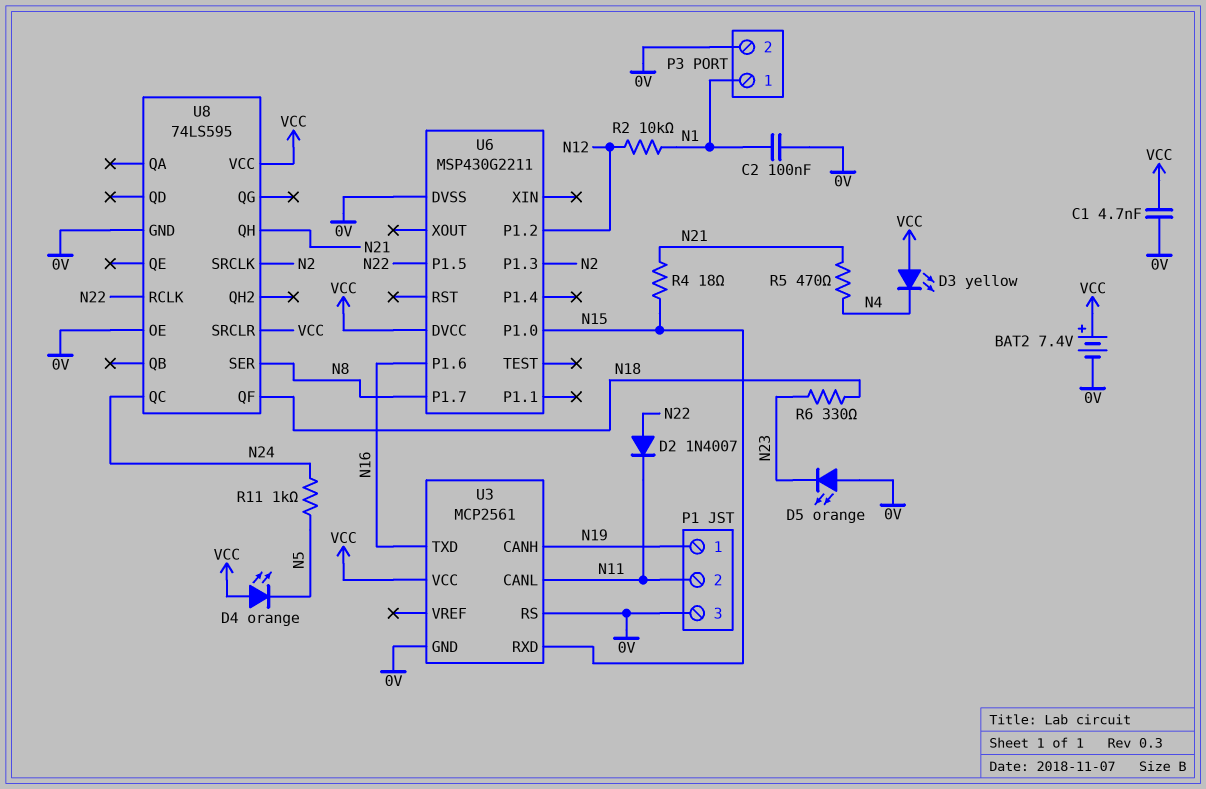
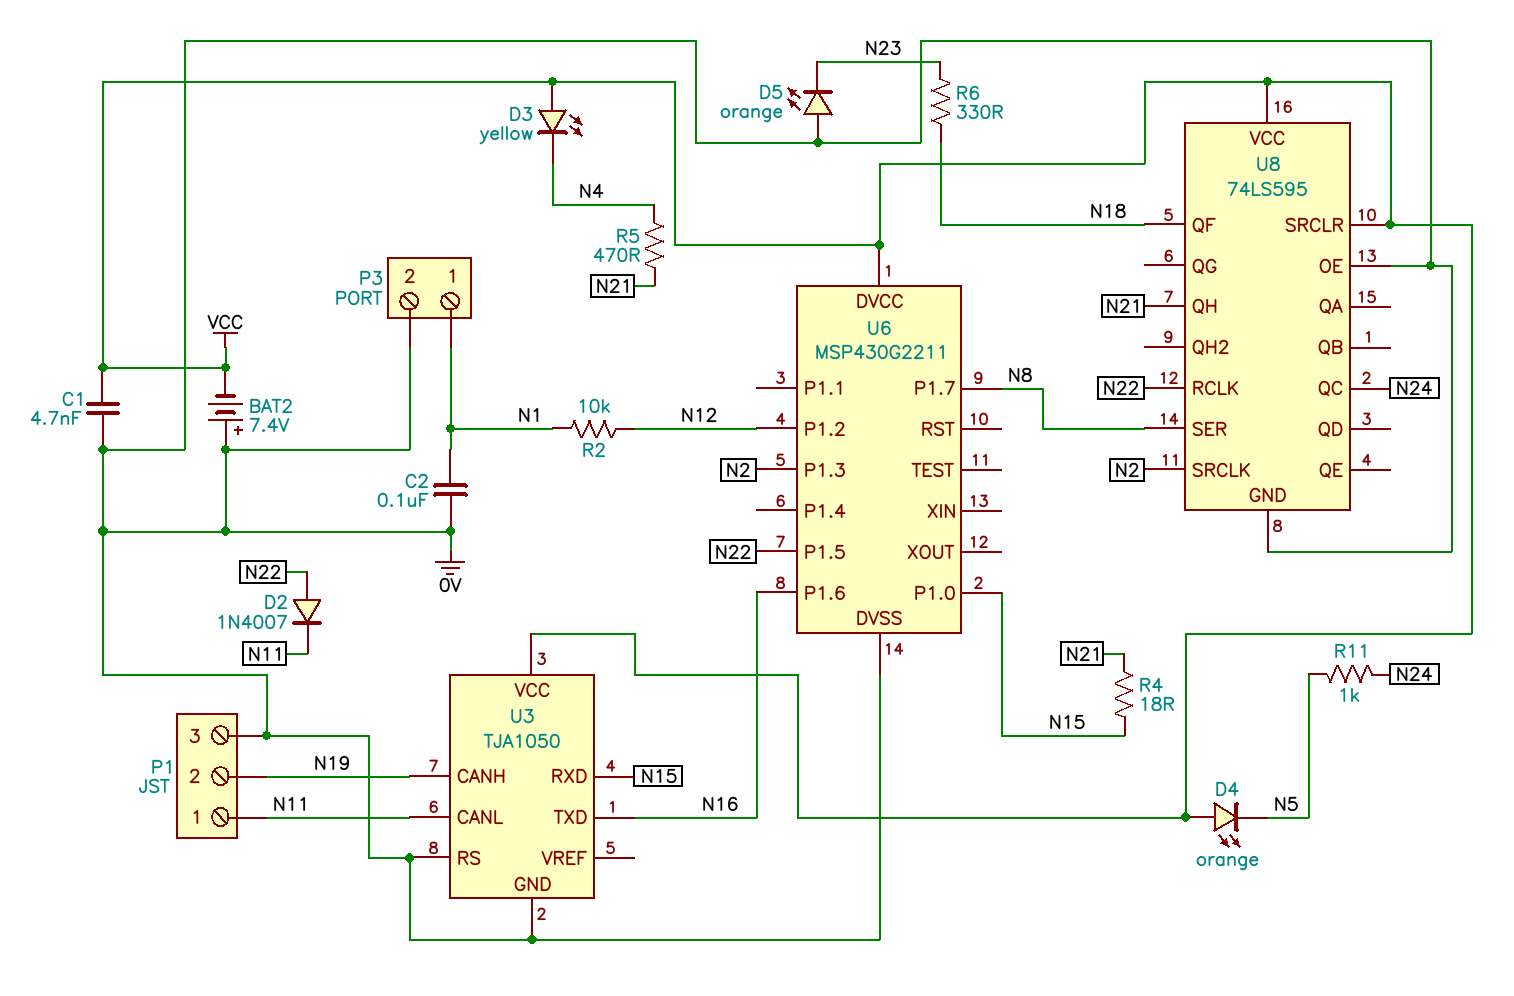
BAT2: 7.4V (plus VCC, minus 0V) -> 7.4V (plus 0V, minus VCC)
P1 pin 1: N19 -> N11
P1 pin 2: N11 -> N19
U3: MCP2561 -> TJA1050

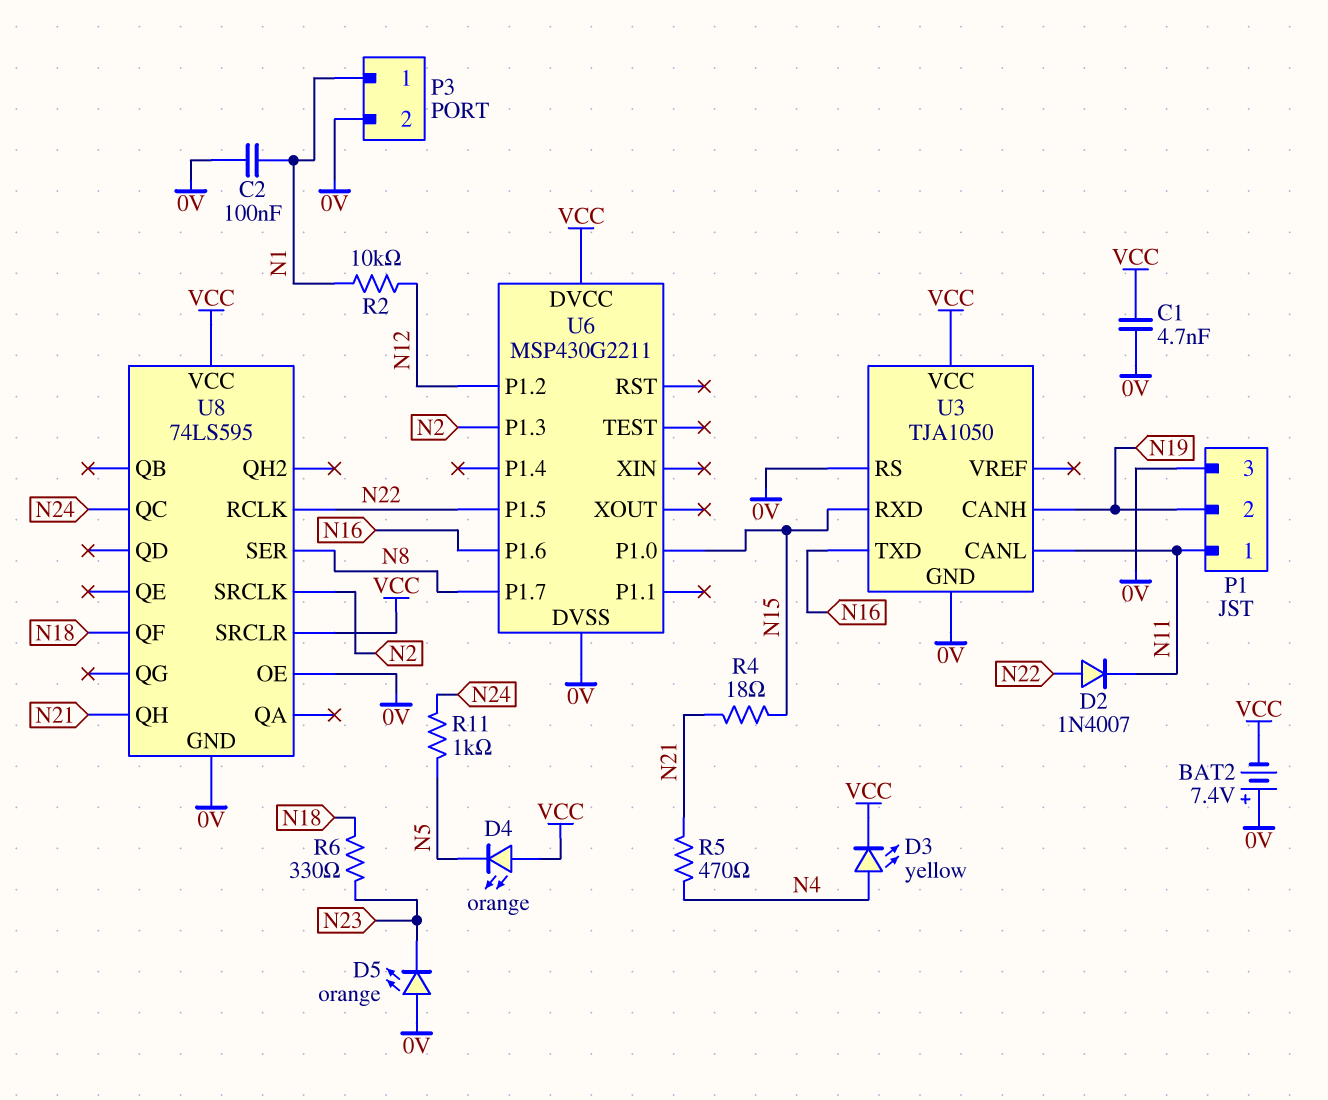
D3: LED yellow (A VCC, K N4) -> LED yellow (A N4, K VCC)

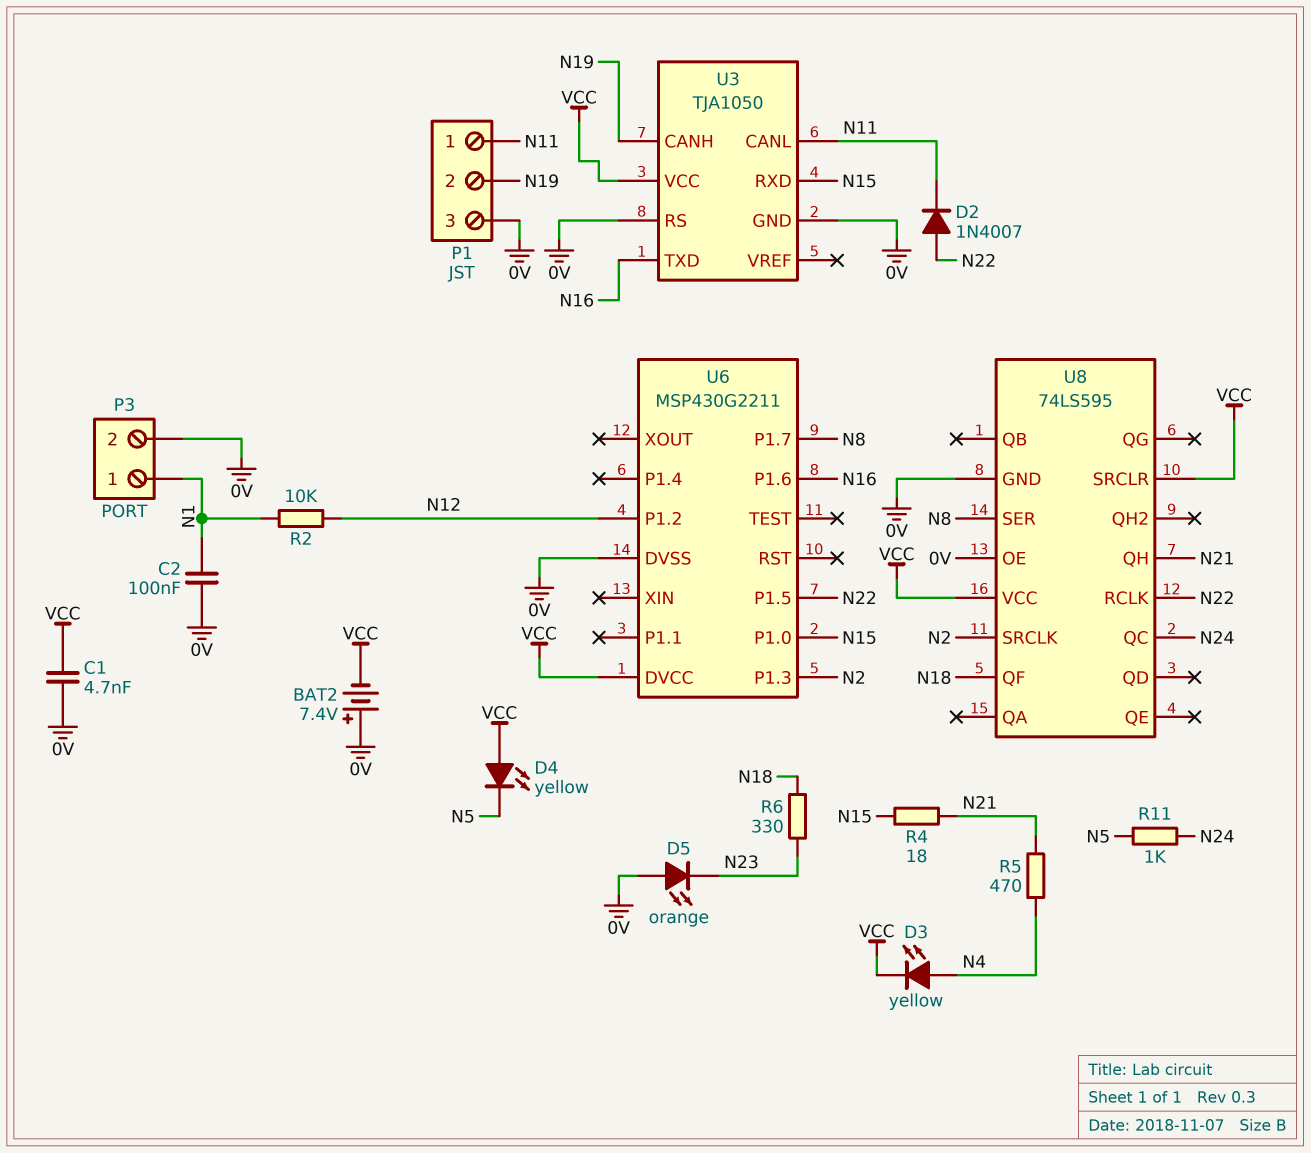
D4: LED orange (A VCC, K N5) -> LED yellow (A VCC, K N5)

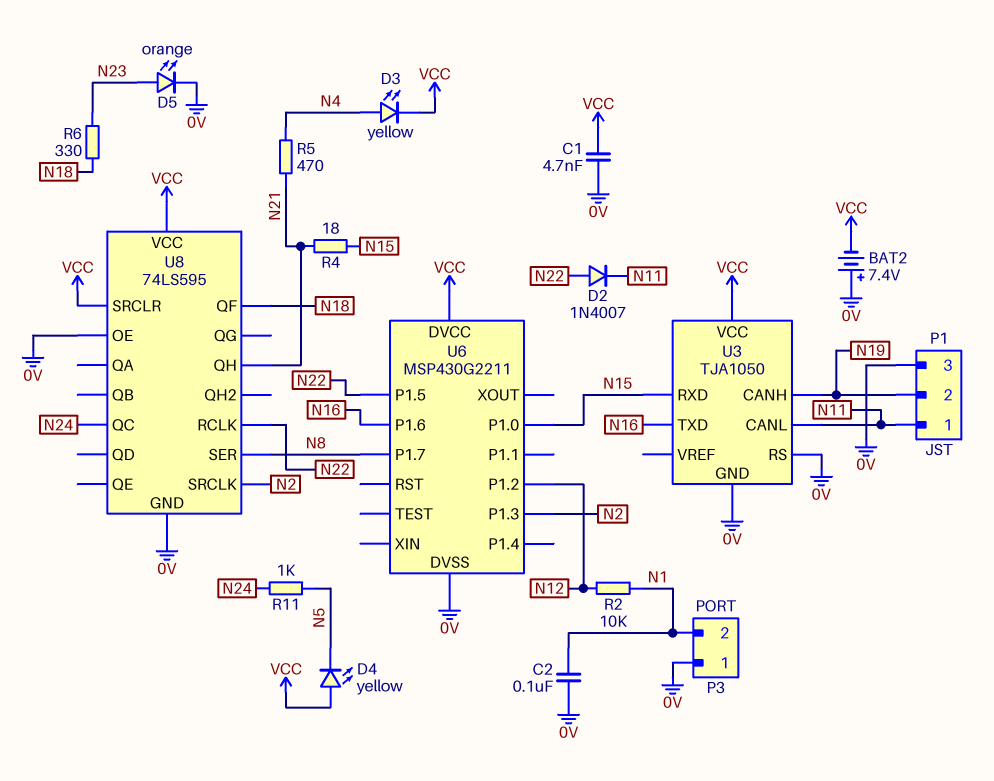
D5: LED orange (A 0V, K N23) -> LED orange (A N23, K 0V)
P3 pin 1: N1 -> 0V
P3 pin 2: 0V -> N1

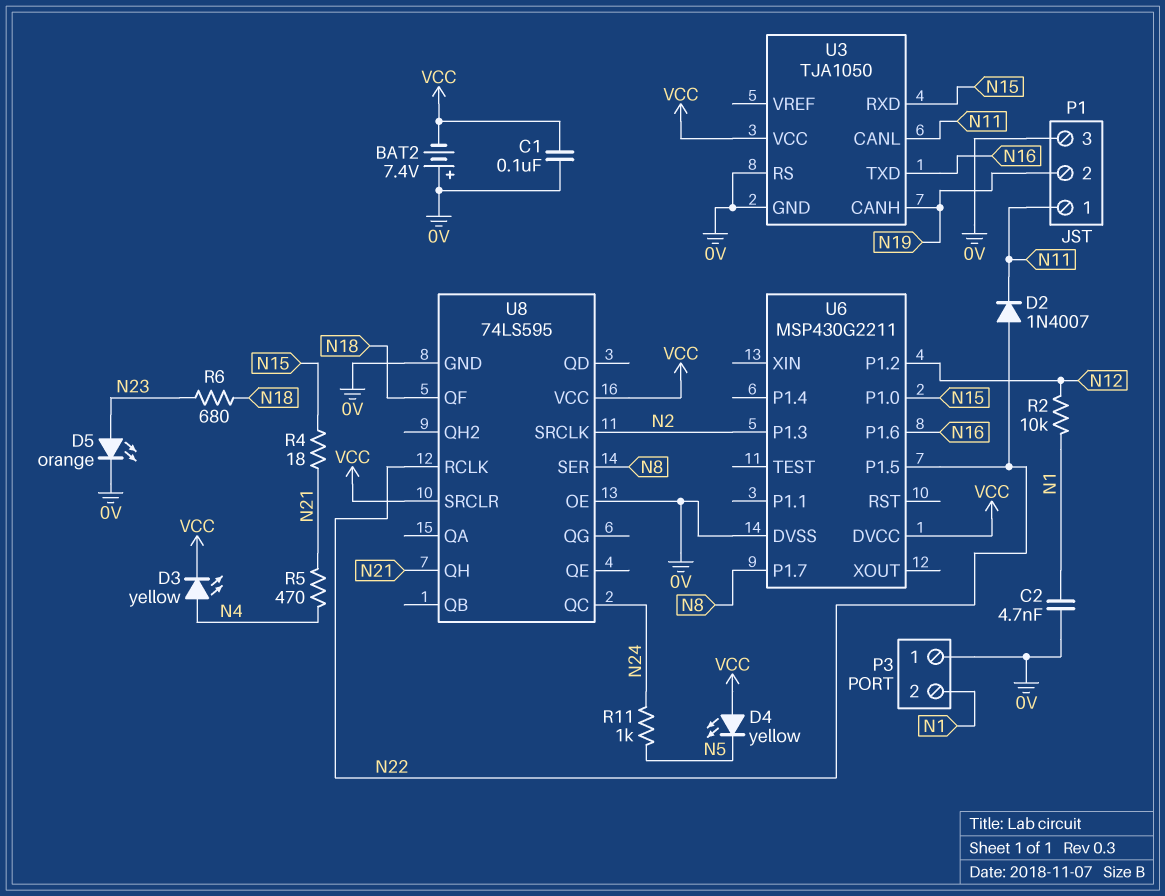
C1: 4.7nF (0V, VCC) -> 100nF (0V, VCC)
C2: 100nF (0V, N1) -> 4.7nF (0V, N1)
R6: 330 (N18, N23) -> 680 (N18, N23)

